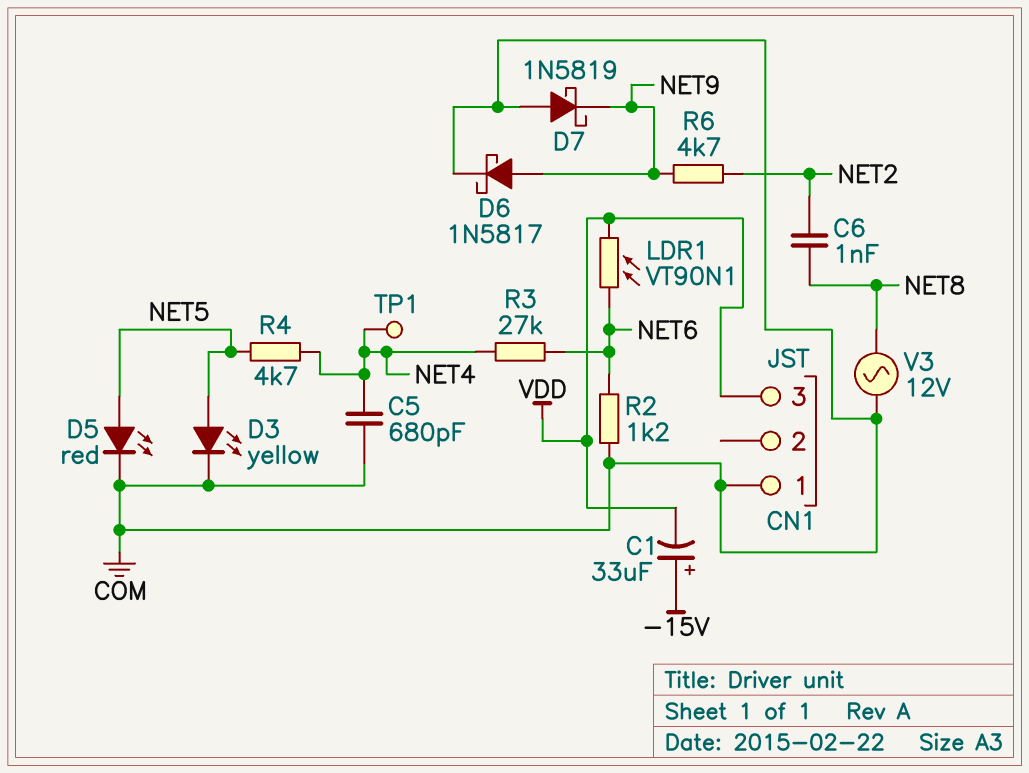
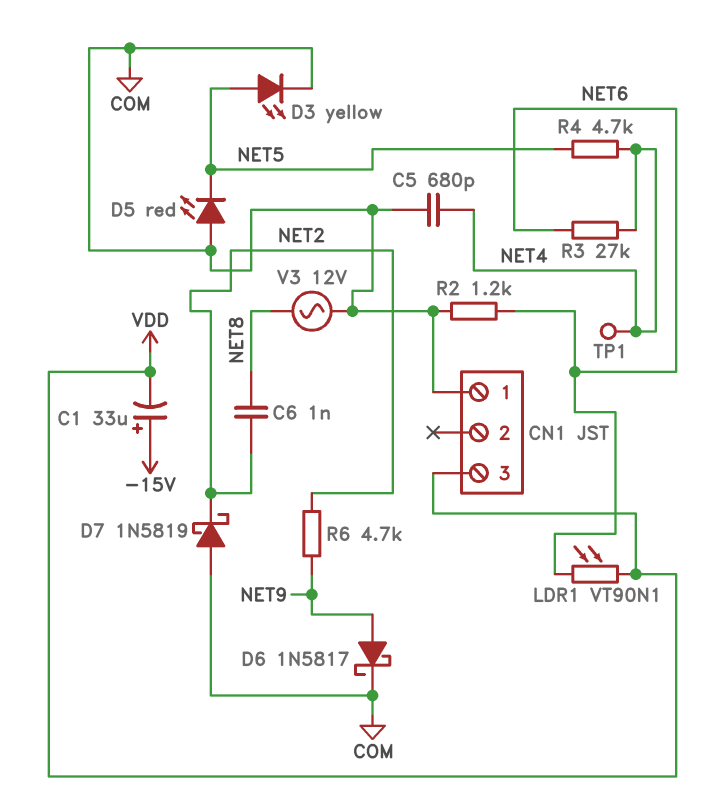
D5: LED red (A NET5, K COM) -> LED red (A COM, K NET5)
D7: schottky 1N5819 (A COM, K NET9) -> schottky 1N5819 (A COM, K NET2)

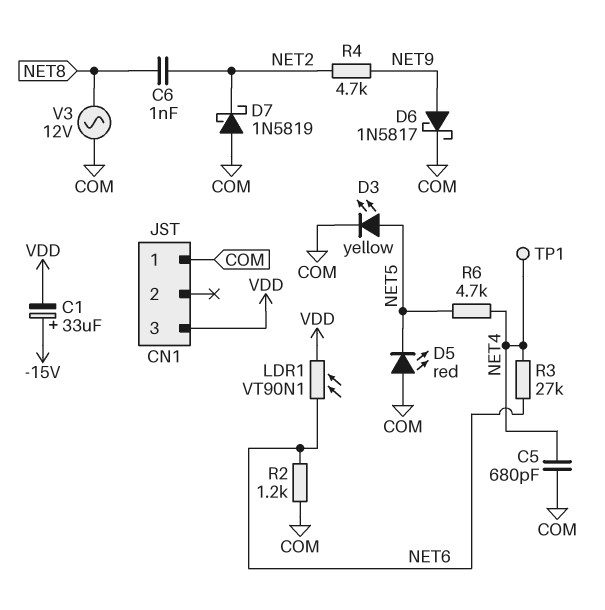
R4: 4.7k (NET4, NET5) -> 4.7k (NET2, NET9)
R6: 4.7k (NET2, NET9) -> 4.7k (NET4, NET5)

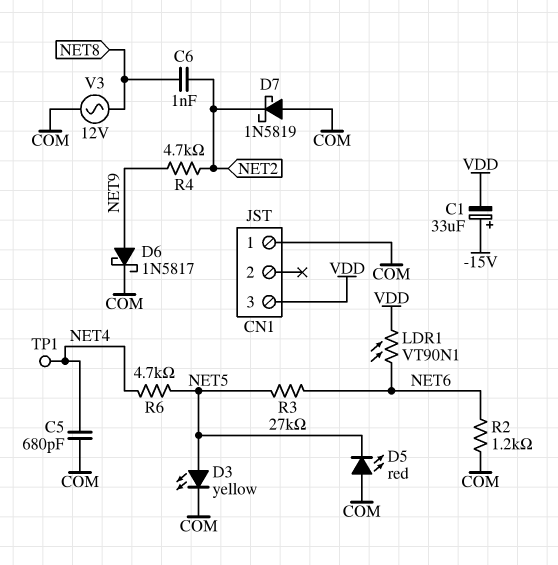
R3: 27k (NET4, NET6) -> 27k (NET5, NET6)

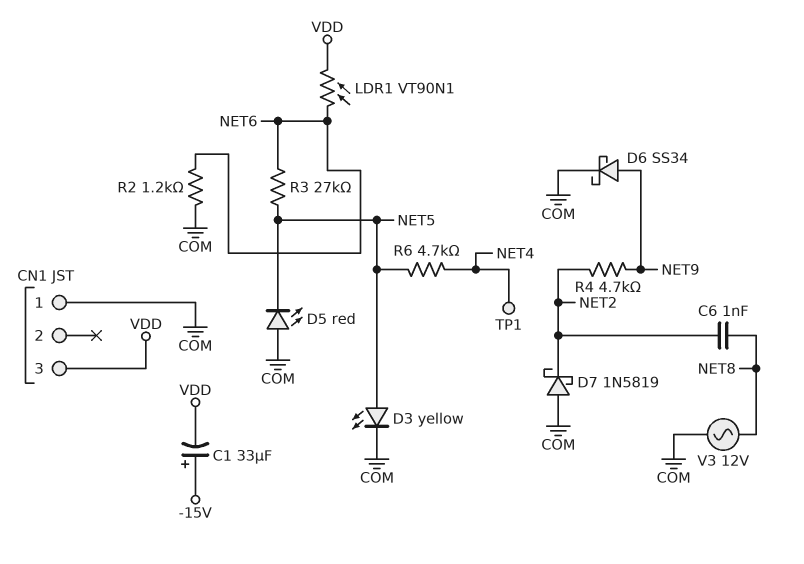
C5: 680pF (COM, NET4) -> none
D6: schottky 1N5817 (A NET9, K COM) -> schottky SS34 (A NET9, K COM)

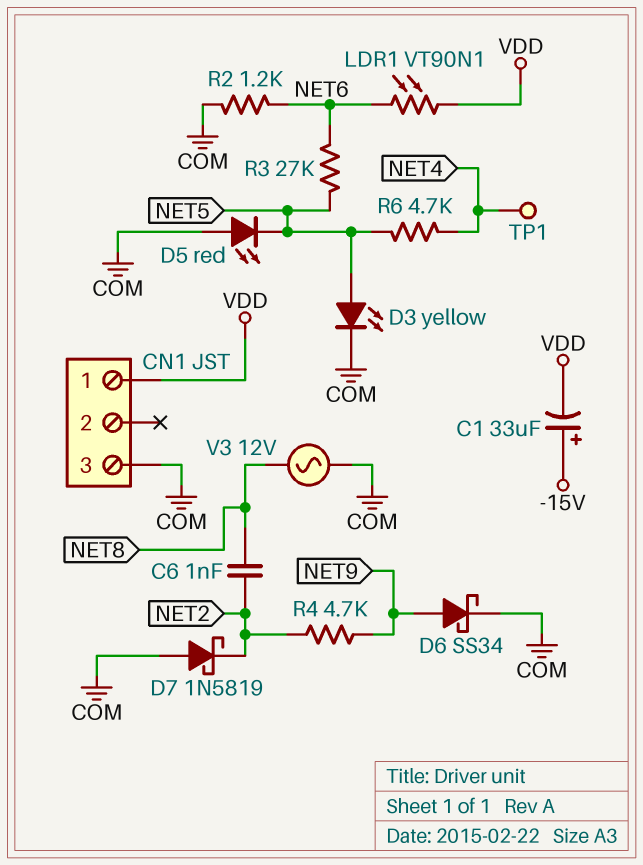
CN1 pin 1: COM -> VDD
CN1 pin 3: VDD -> COM

